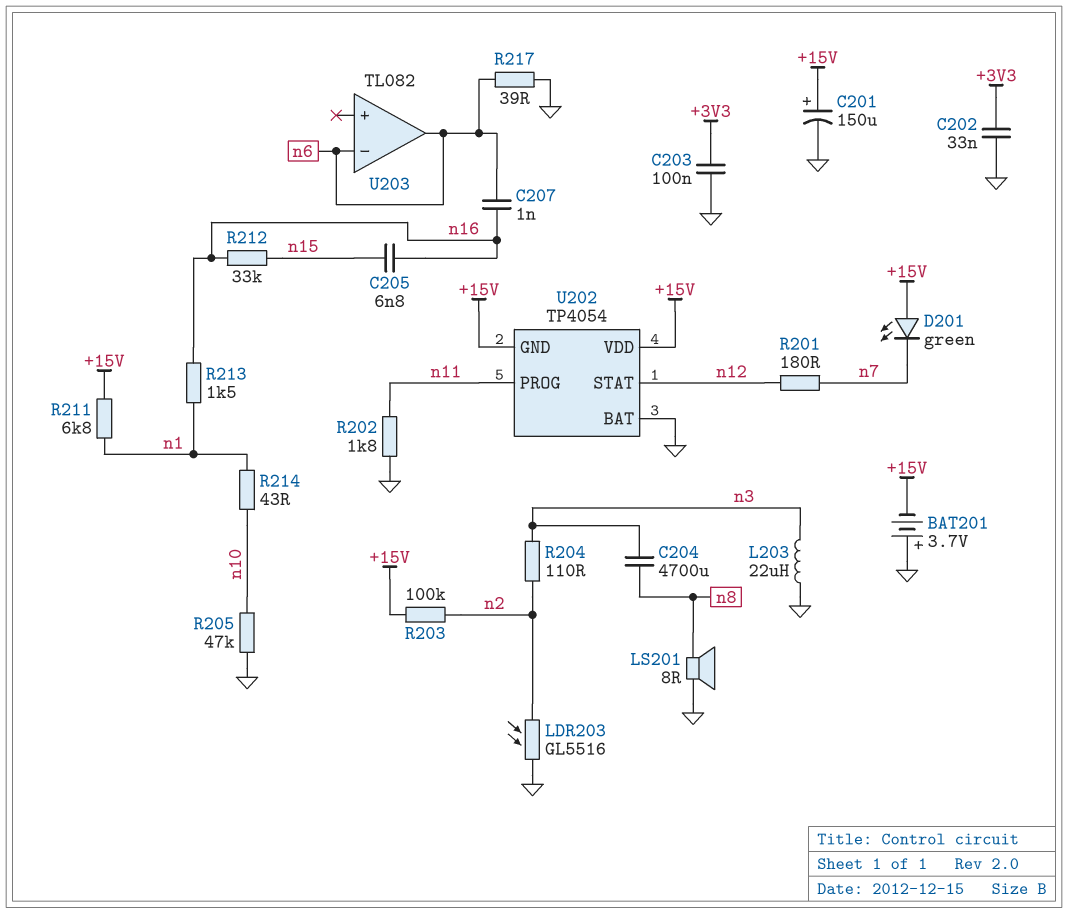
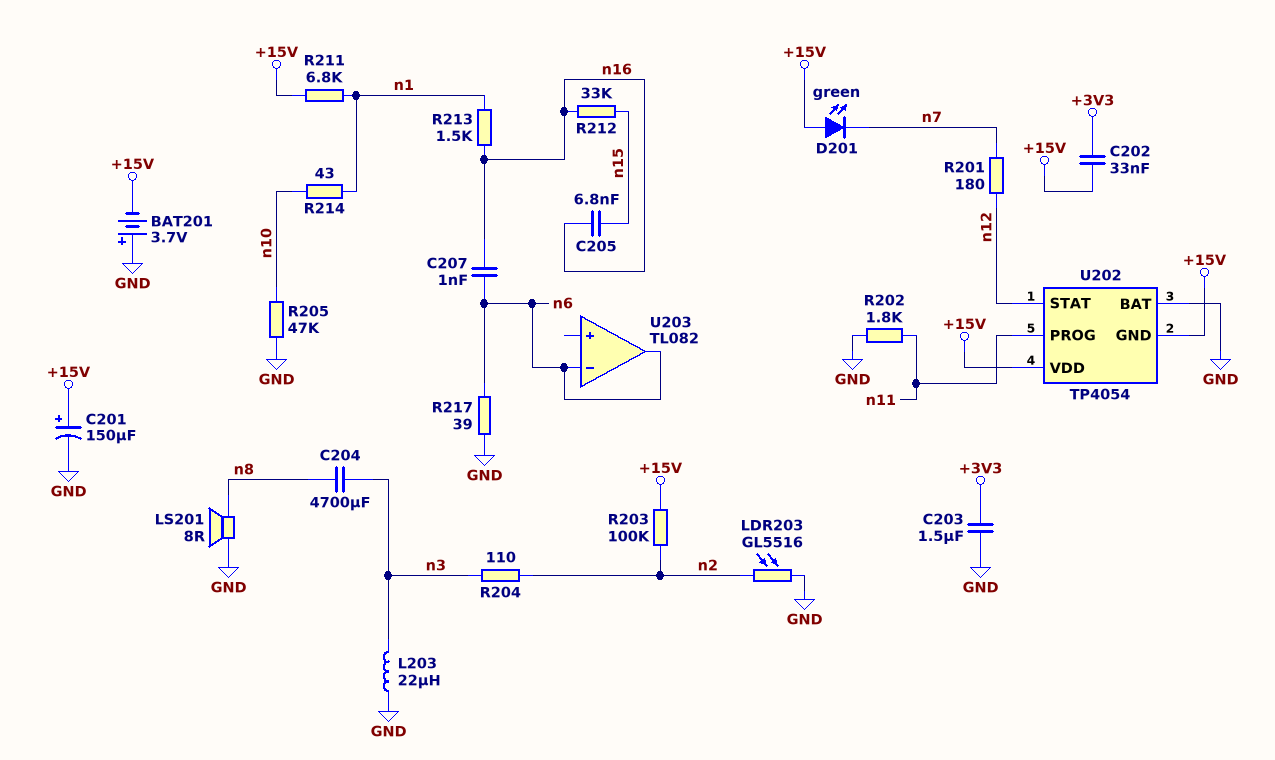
C202: 33nF (+3V3, GND) -> 33nF (+3V3, +15V)
C203: 100nF (+3V3, GND) -> 1.5uF (+3V3, GND)

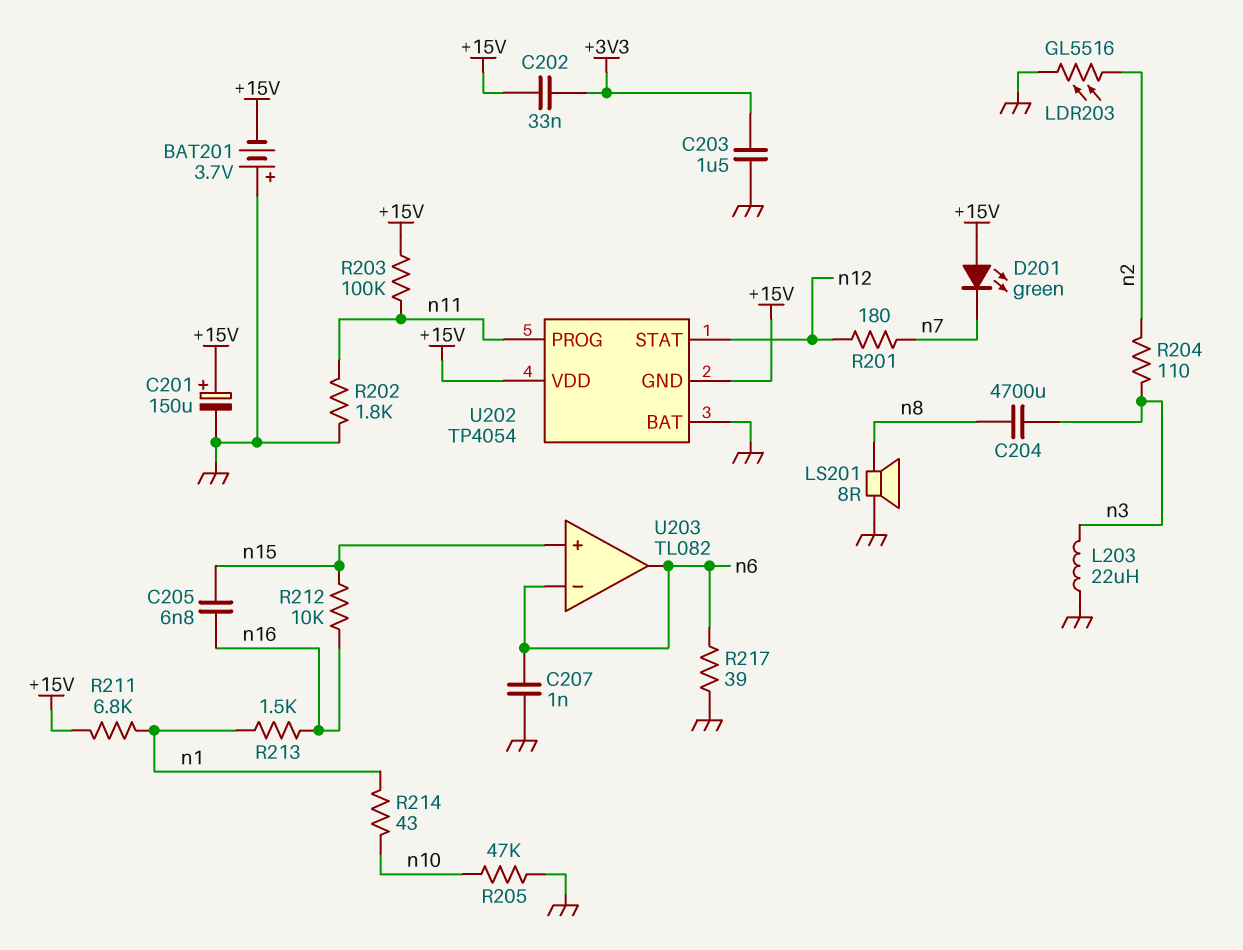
C207: 1nF (n6, n16) -> 1nF (GND, n6)
R203: 100k (+15V, n2) -> 100k (+15V, n11)
R212: 33k (n15, n16) -> 10k (n15, n16)
U203 pin in+: none -> n15

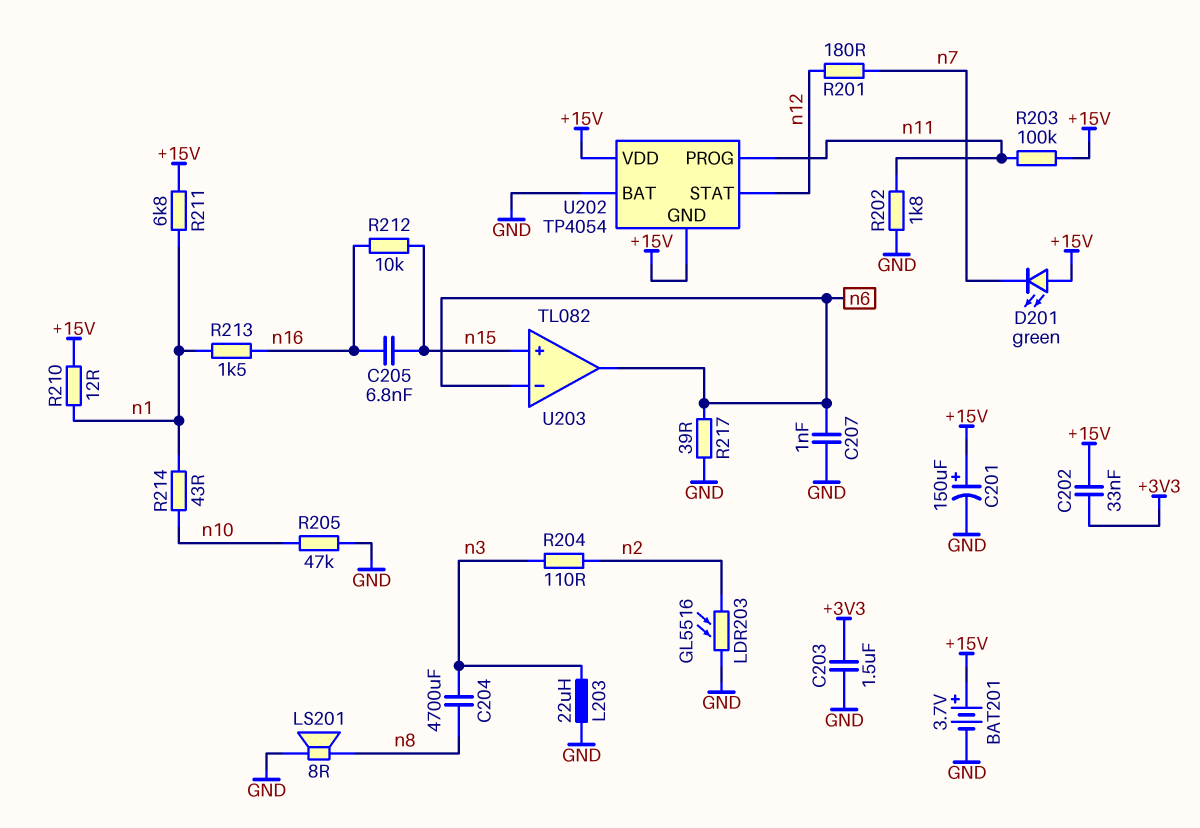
BAT201: 3.7V (plus GND, minus +15V) -> 3.7V (plus +15V, minus GND)
R210: none -> 12 (+15V, n1)

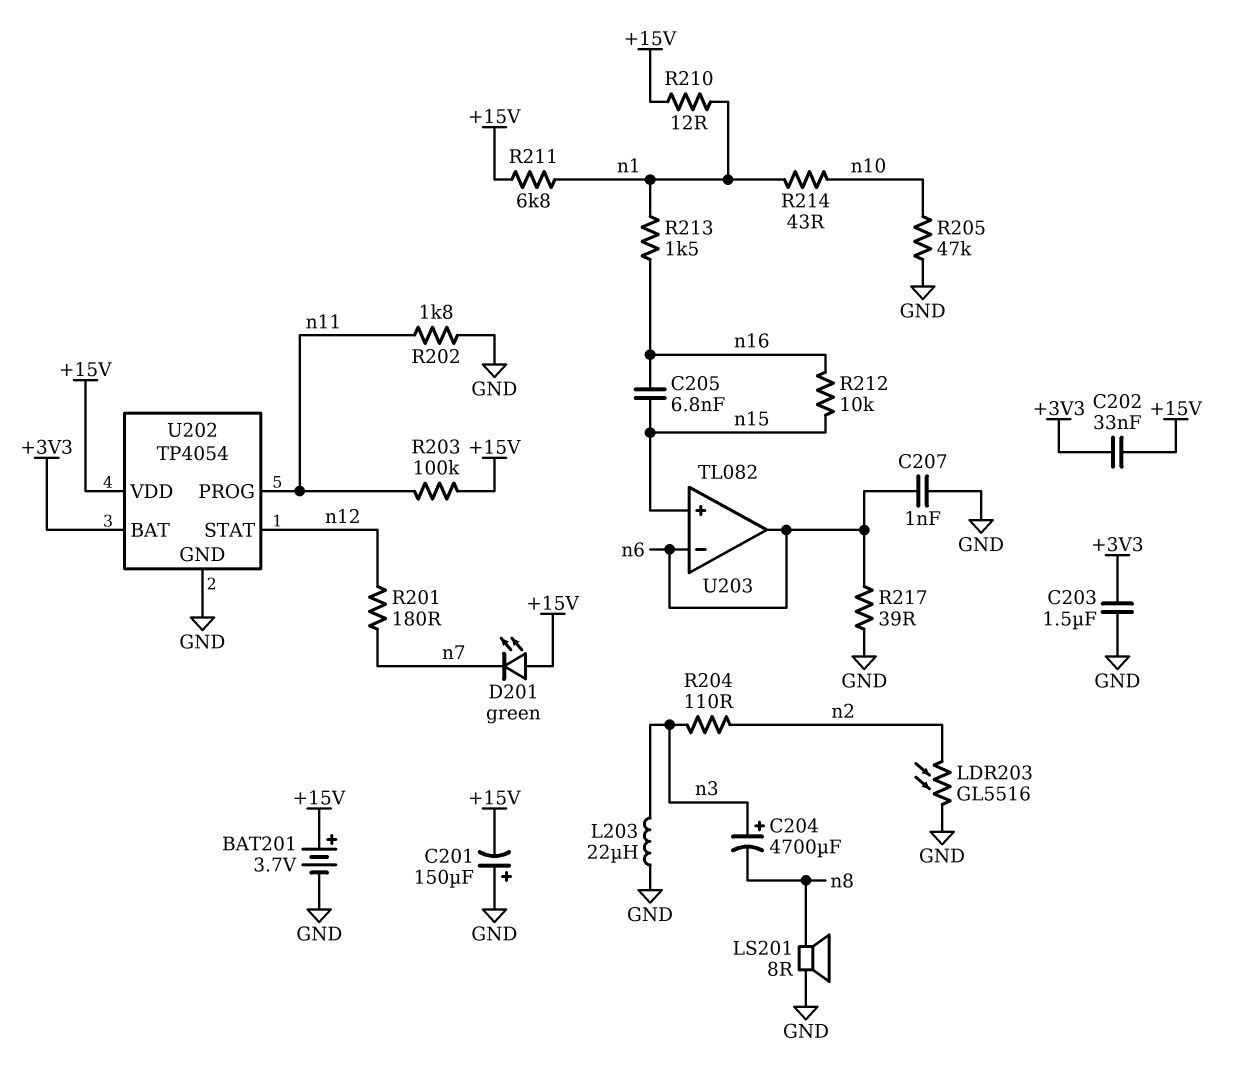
C201: 150uF (plus +15V, minus GND) -> 150uF (plus GND, minus +15V)
C204: 4700uF (n3, n8) -> 4700uF (plus n3, minus n8)
U202 pin BAT: GND -> +3V3
U202 pin GND: +15V -> GND

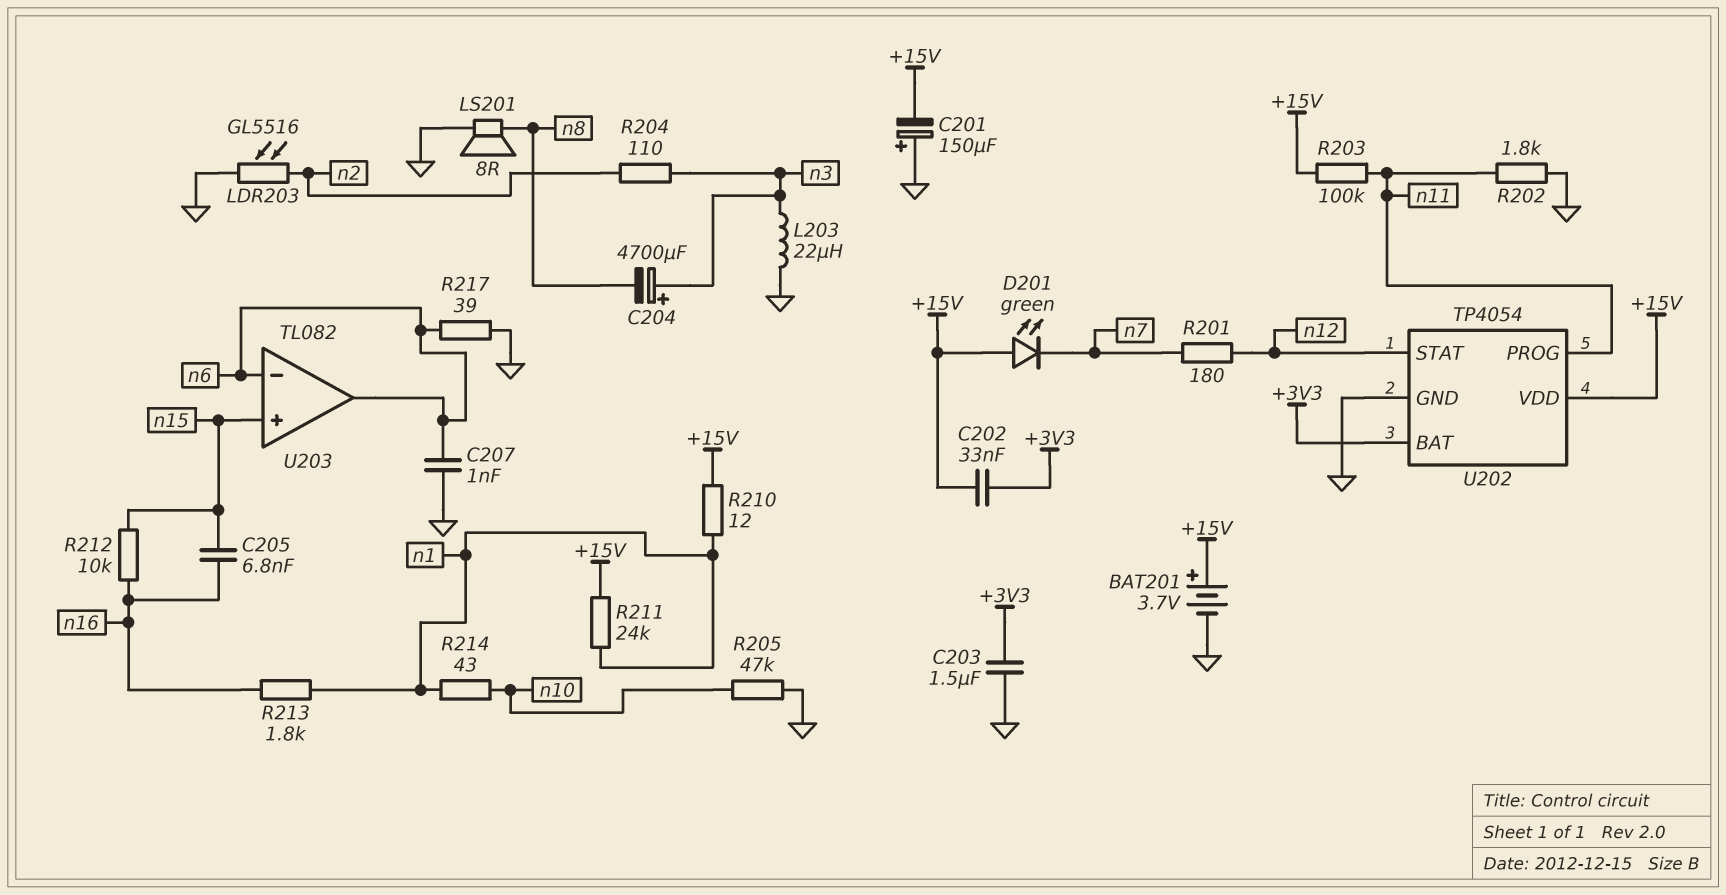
R211: 6.8k (+15V, n1) -> 24k (+15V, n1)
R213: 1.5k (n1, n16) -> 1.8k (n1, n16)

